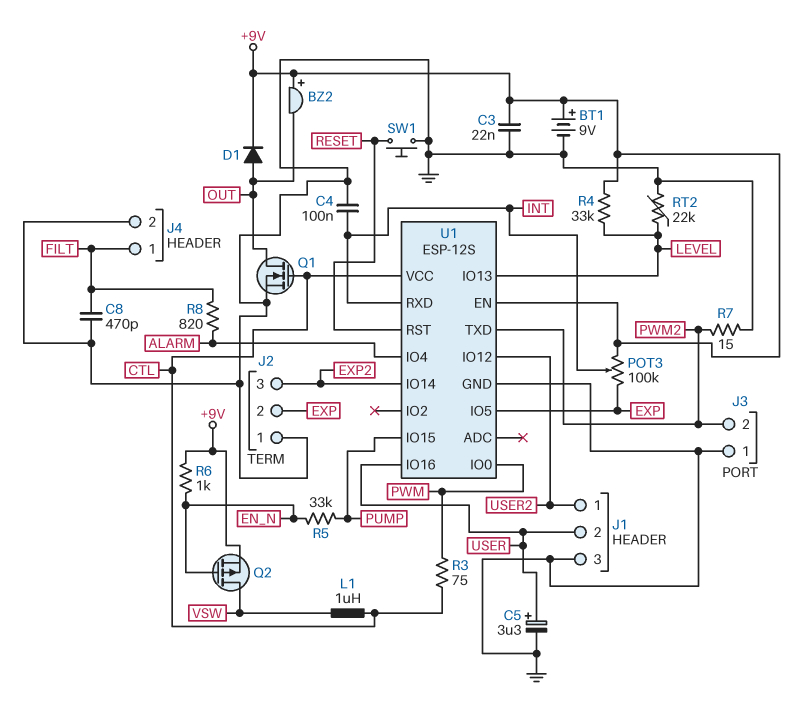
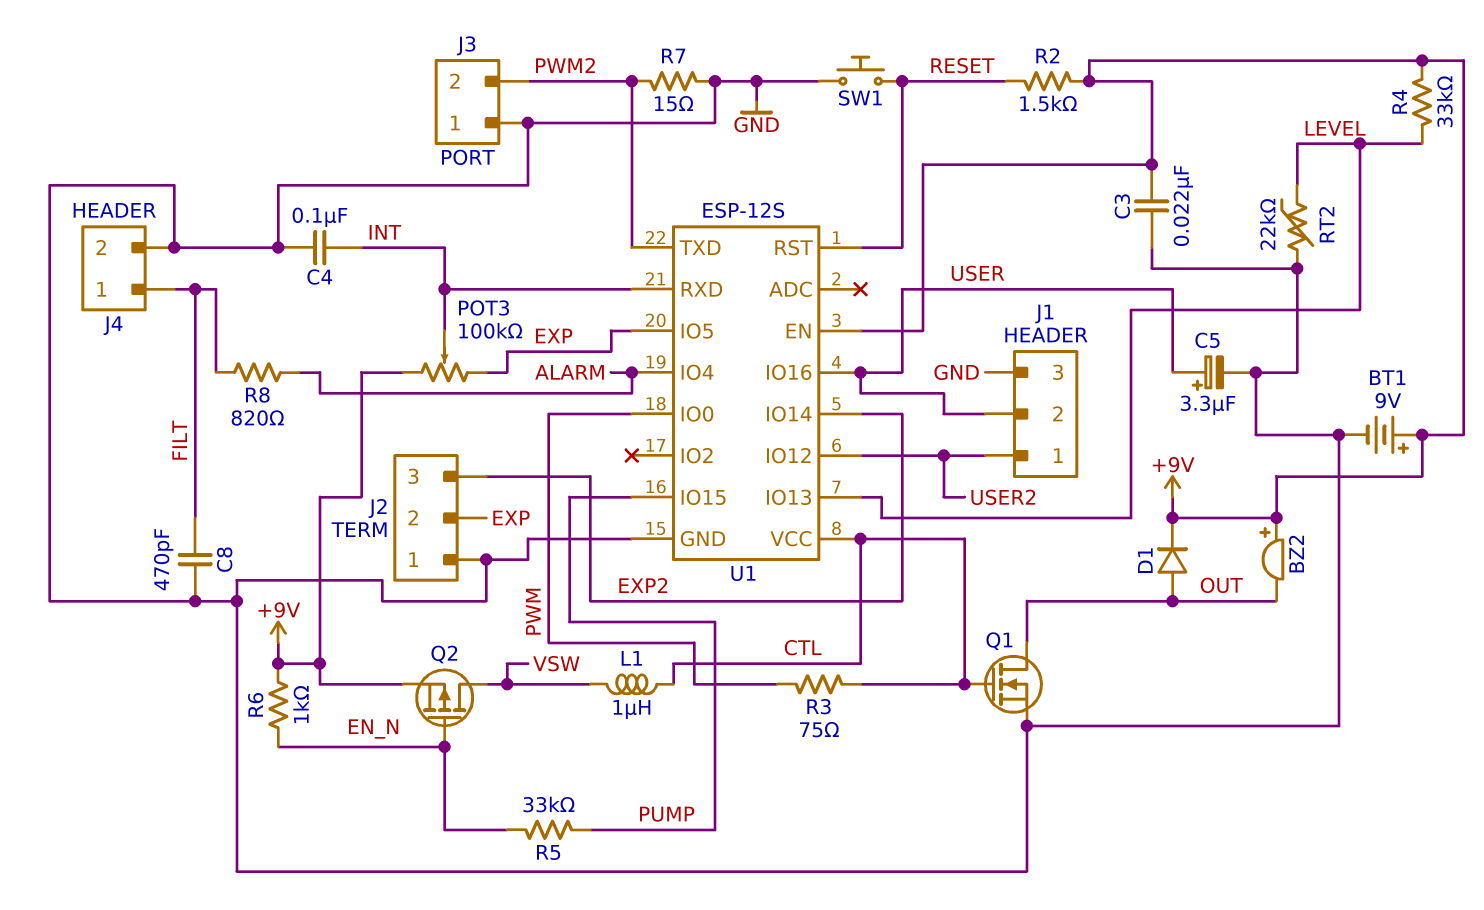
R2: none -> 1.5k (+9V, RESET)

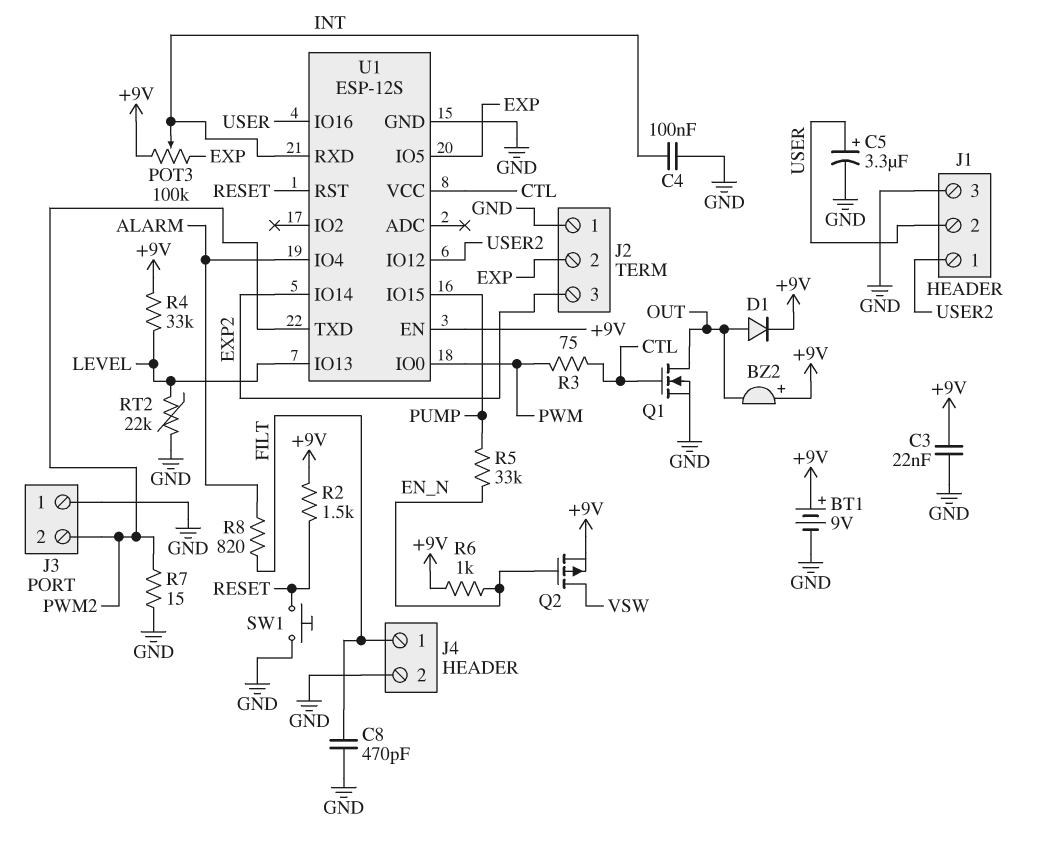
L1: 1uH (CTL, VSW) -> none

